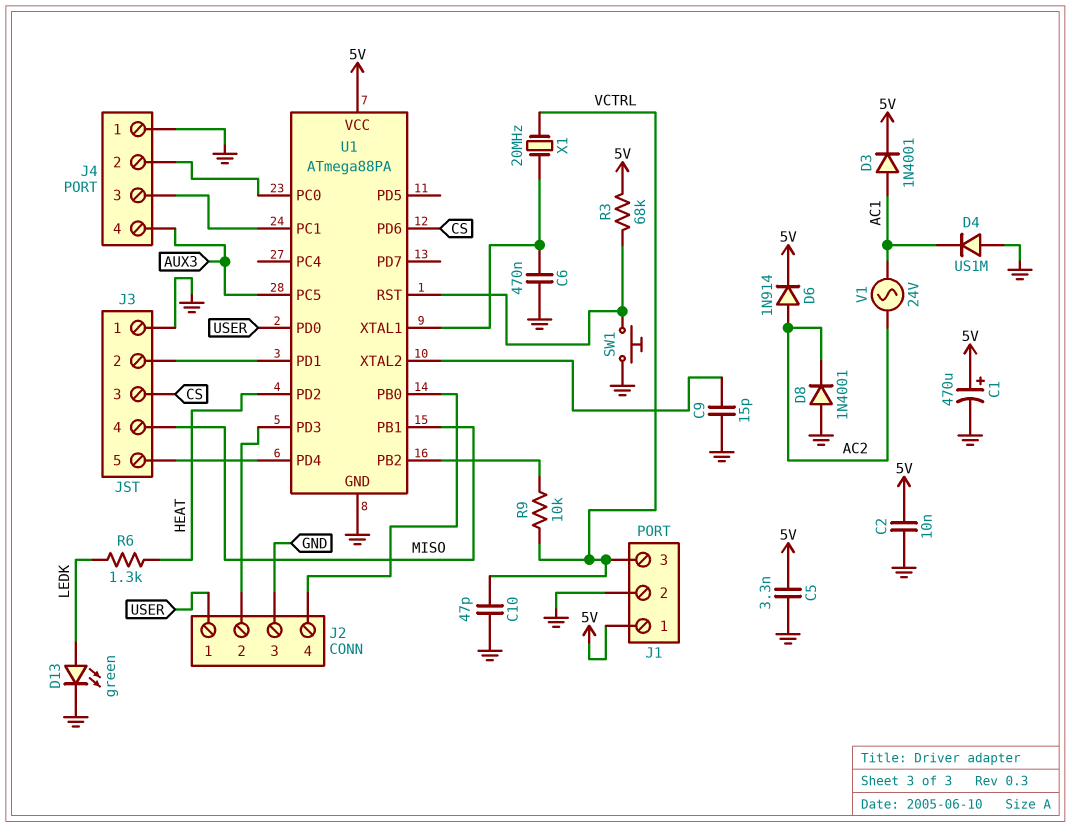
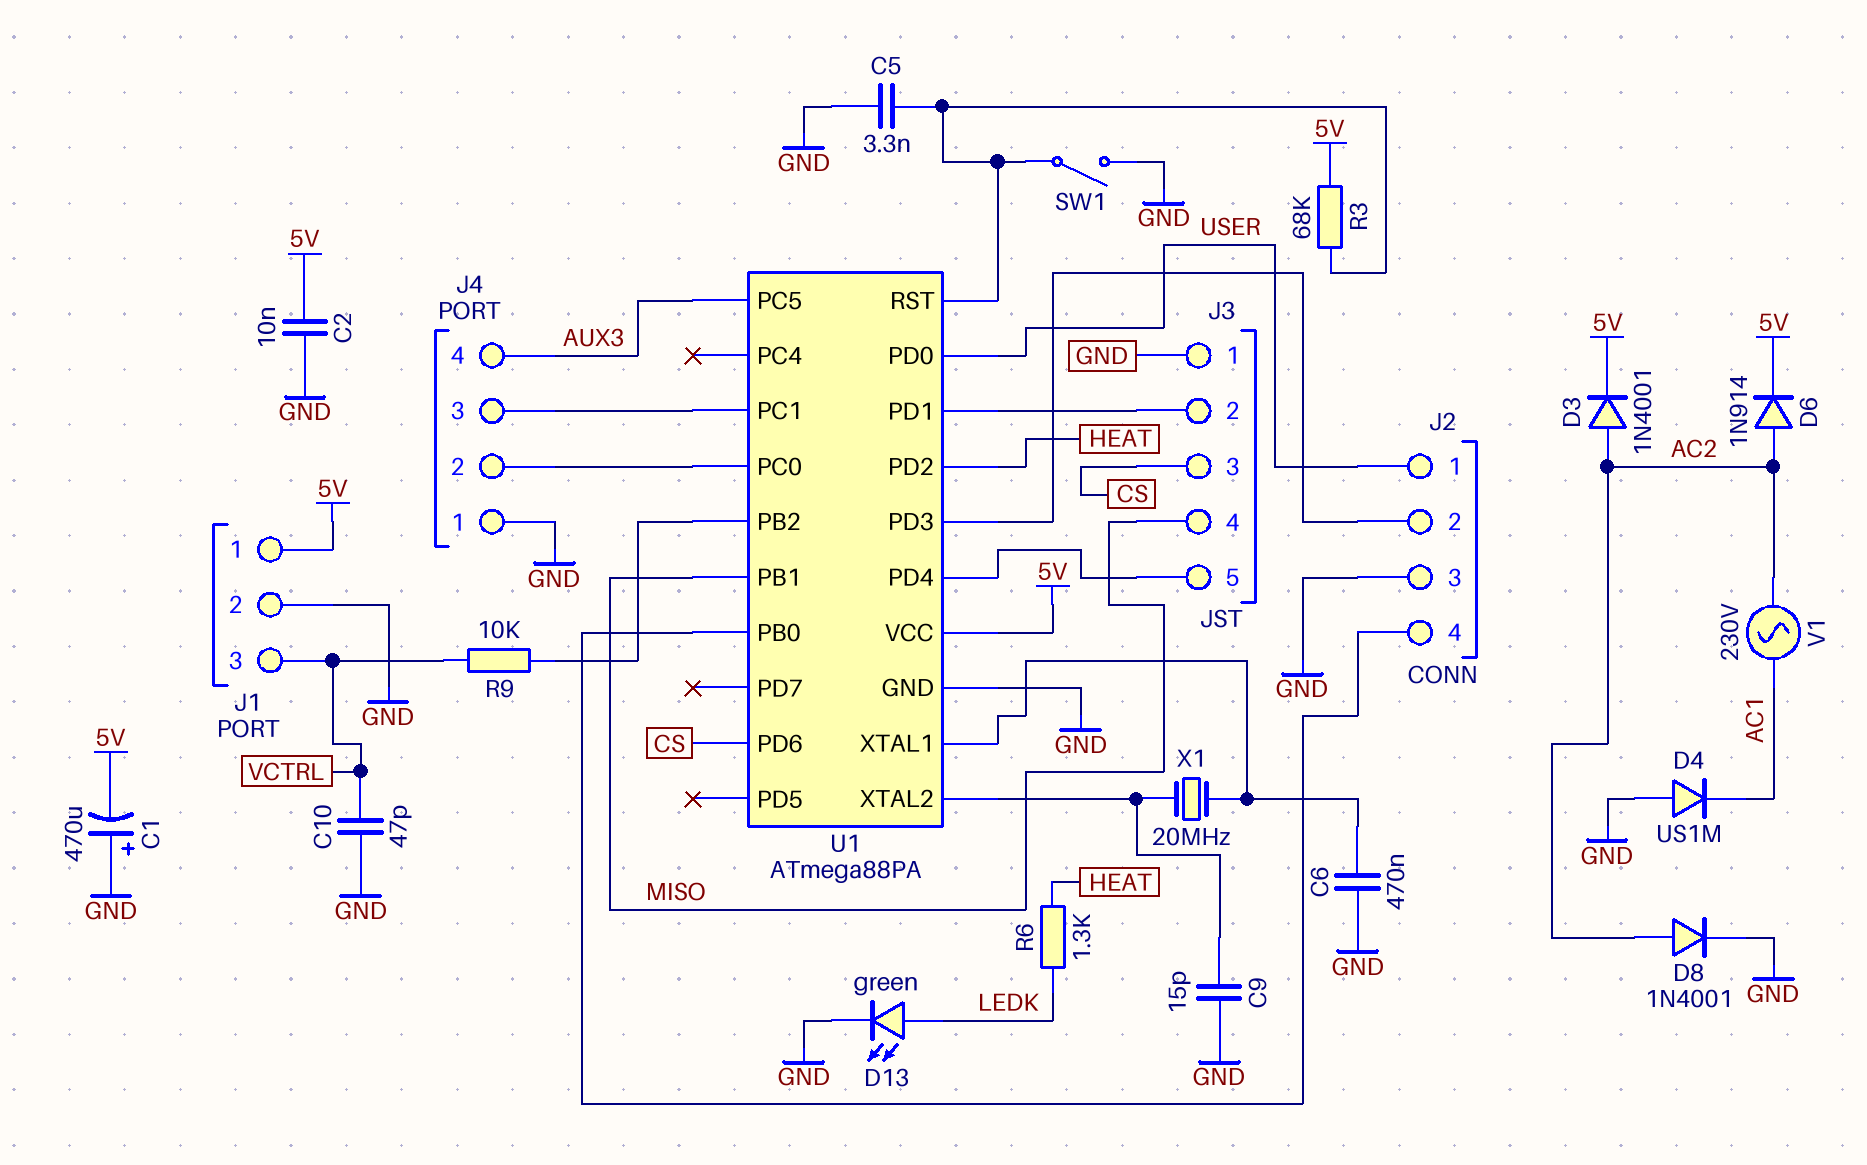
C1: 470uF (plus 5V, minus GND) -> 470uF (plus GND, minus 5V)
C5: 3.3nF (5V, GND) -> 3.3nF (GND, U1/RST)
D3: diode 1N4001 (A AC1, K 5V) -> diode 1N4001 (A AC2, K 5V)
D8: diode 1N4001 (A GND, K AC2) -> diode 1N4001 (A AC2, K GND)
SW1: button (GND, U1/RST) -> switch (GND, U1/RST)
V1: AC 24V (AC1, AC2) -> AC 230V (AC1, AC2)
X1: 20MHz (U1/XTAL1, VCTRL) -> 20MHz (U1/XTAL1, U1/XTAL2)

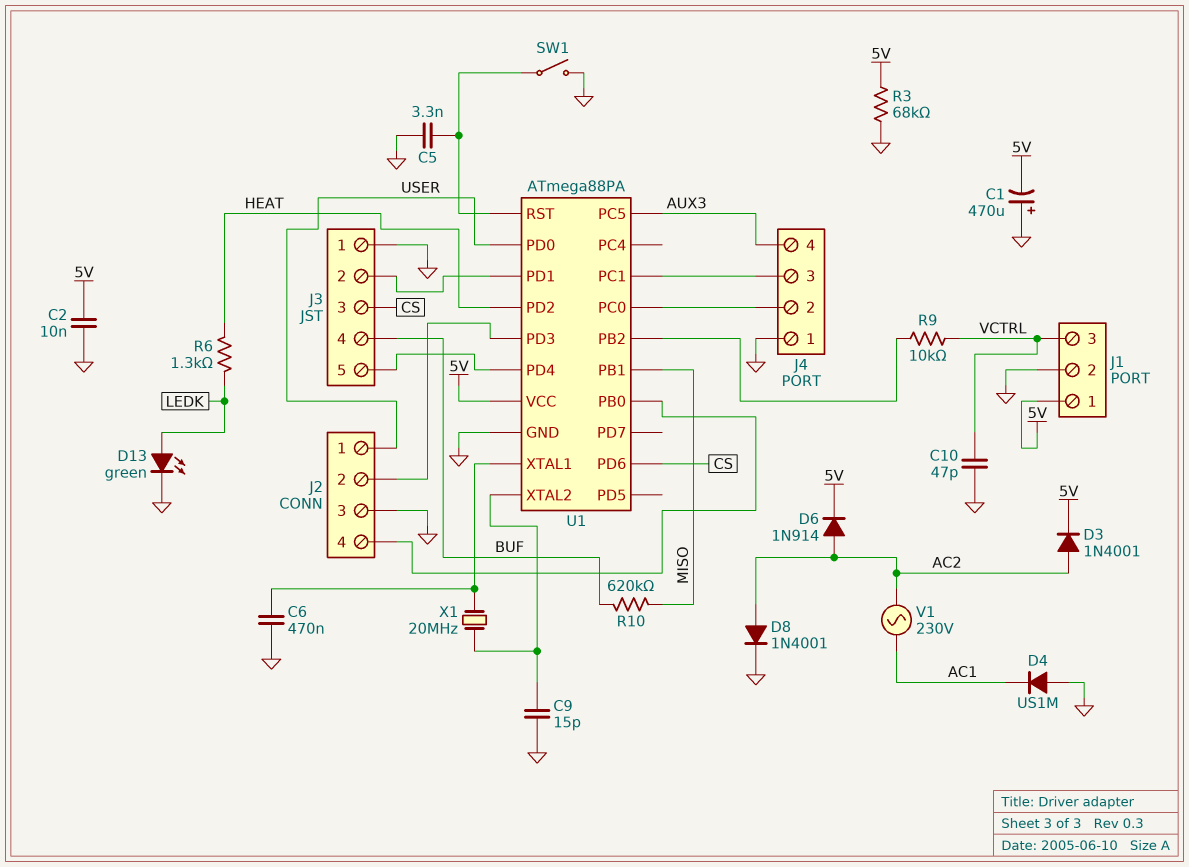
J3 pin 4: MISO -> BUF
R3: 68k (5V, U1/RST) -> 68k (5V, GND)
R10: none -> 620k (BUF, MISO)

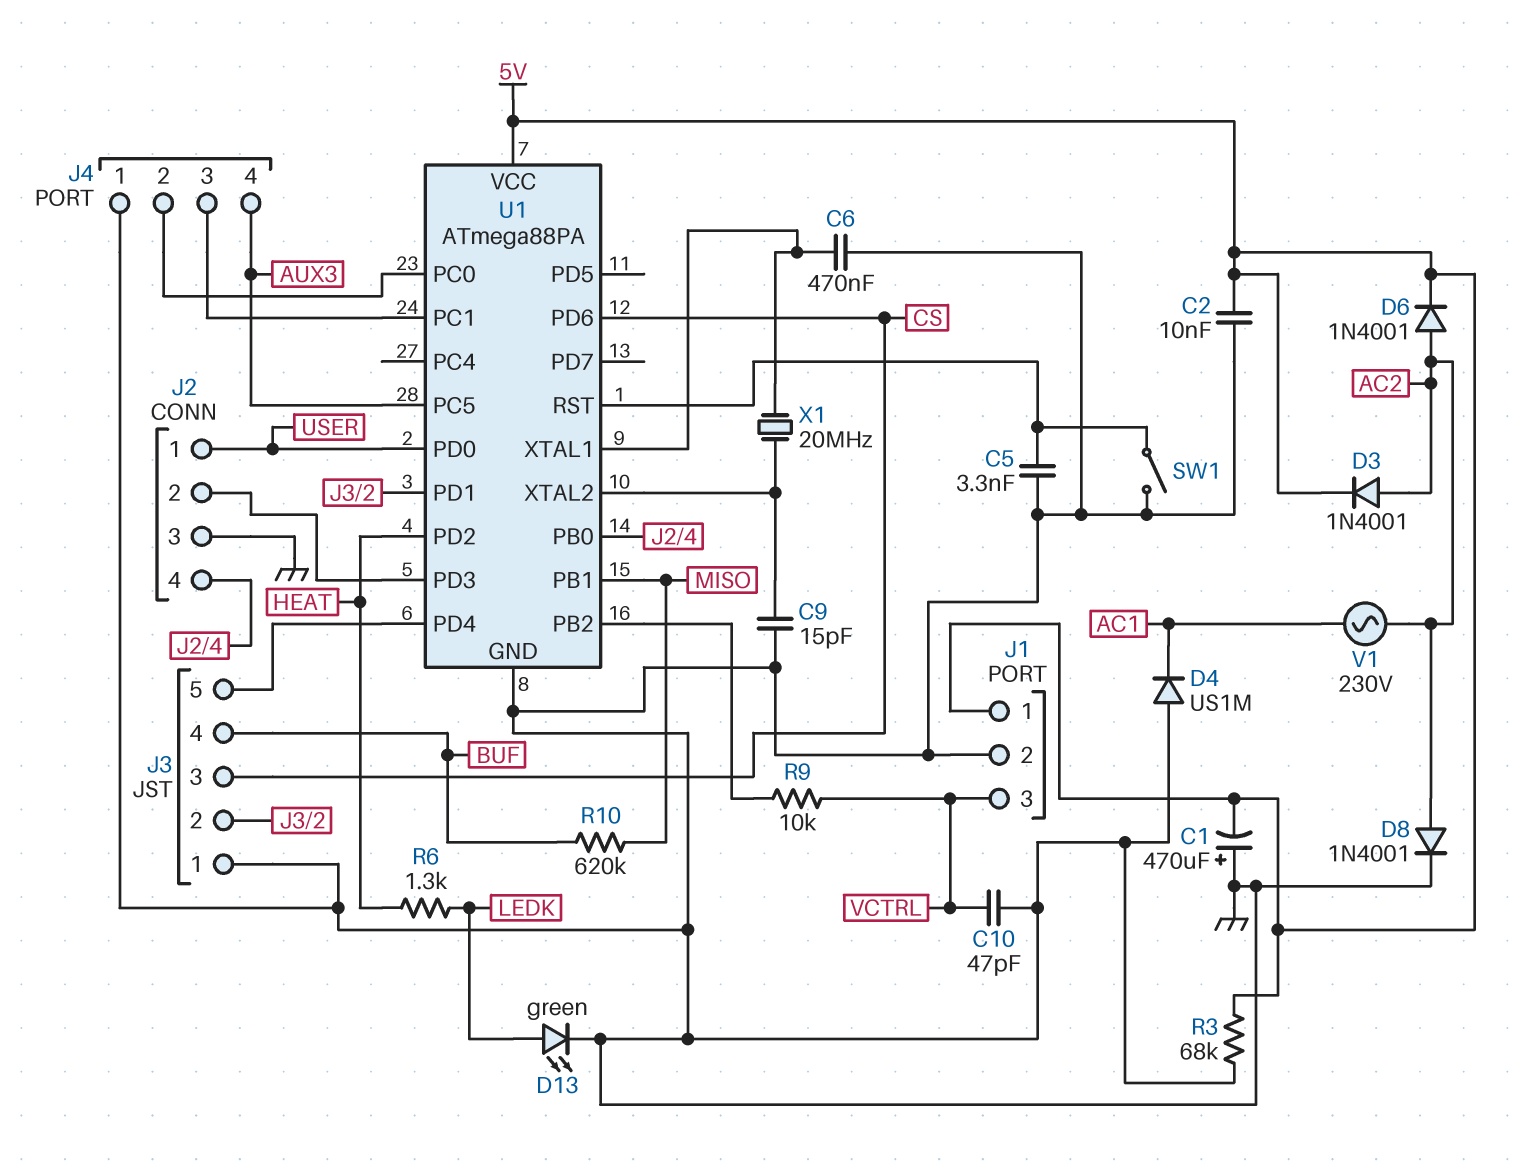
D6: diode 1N914 (A AC2, K 5V) -> diode 1N4001 (A AC2, K 5V)

